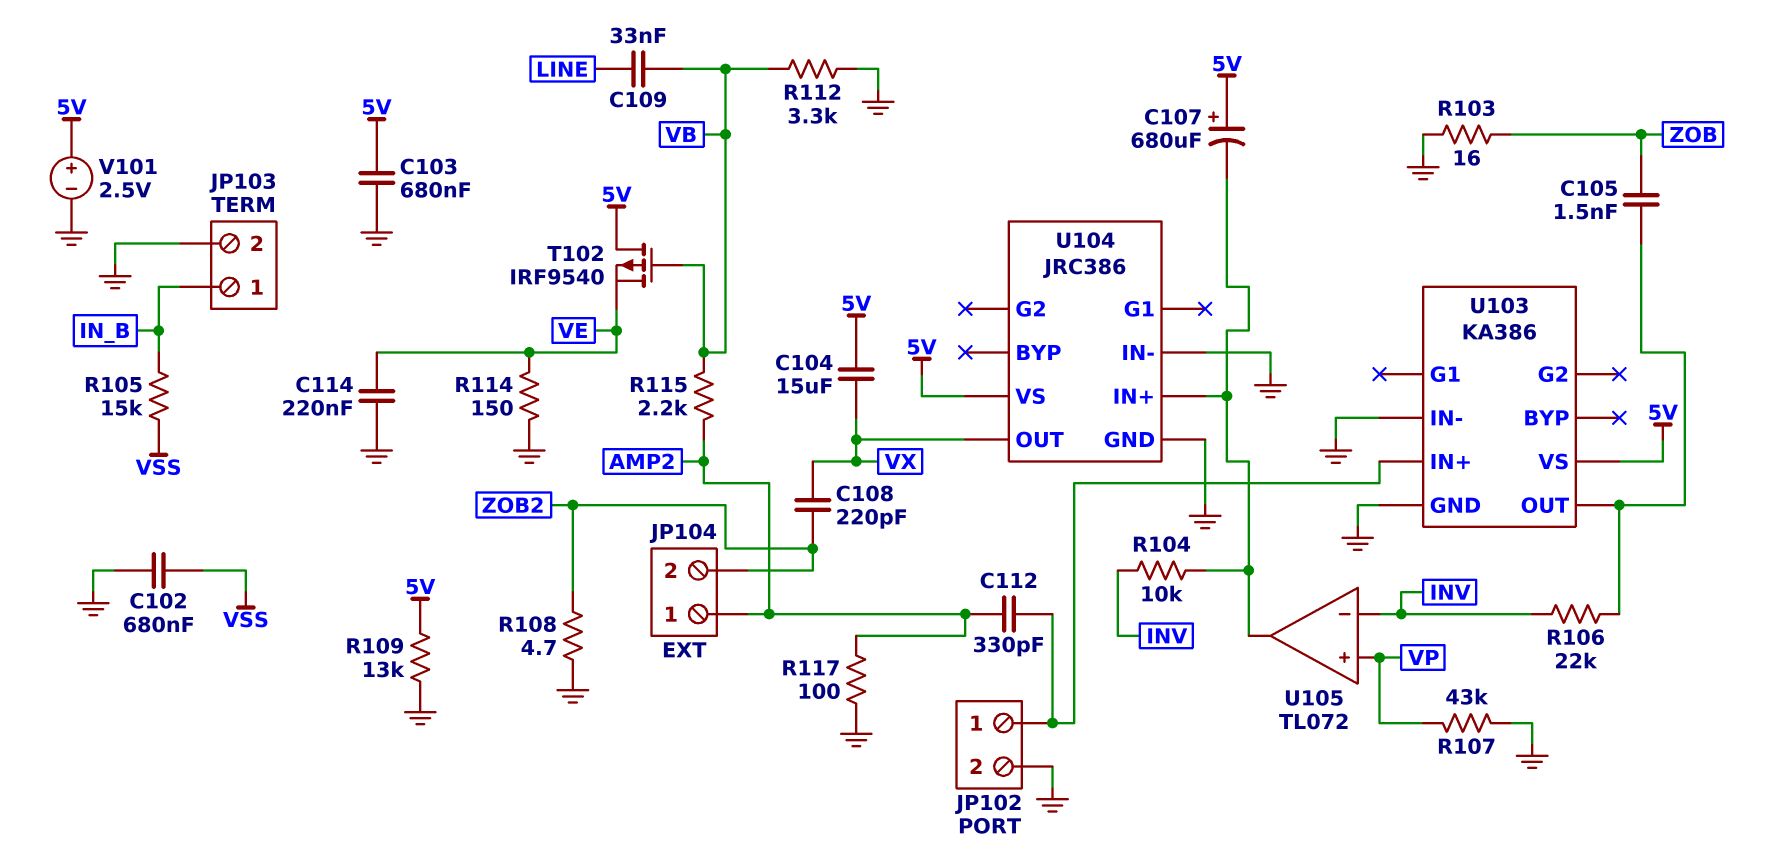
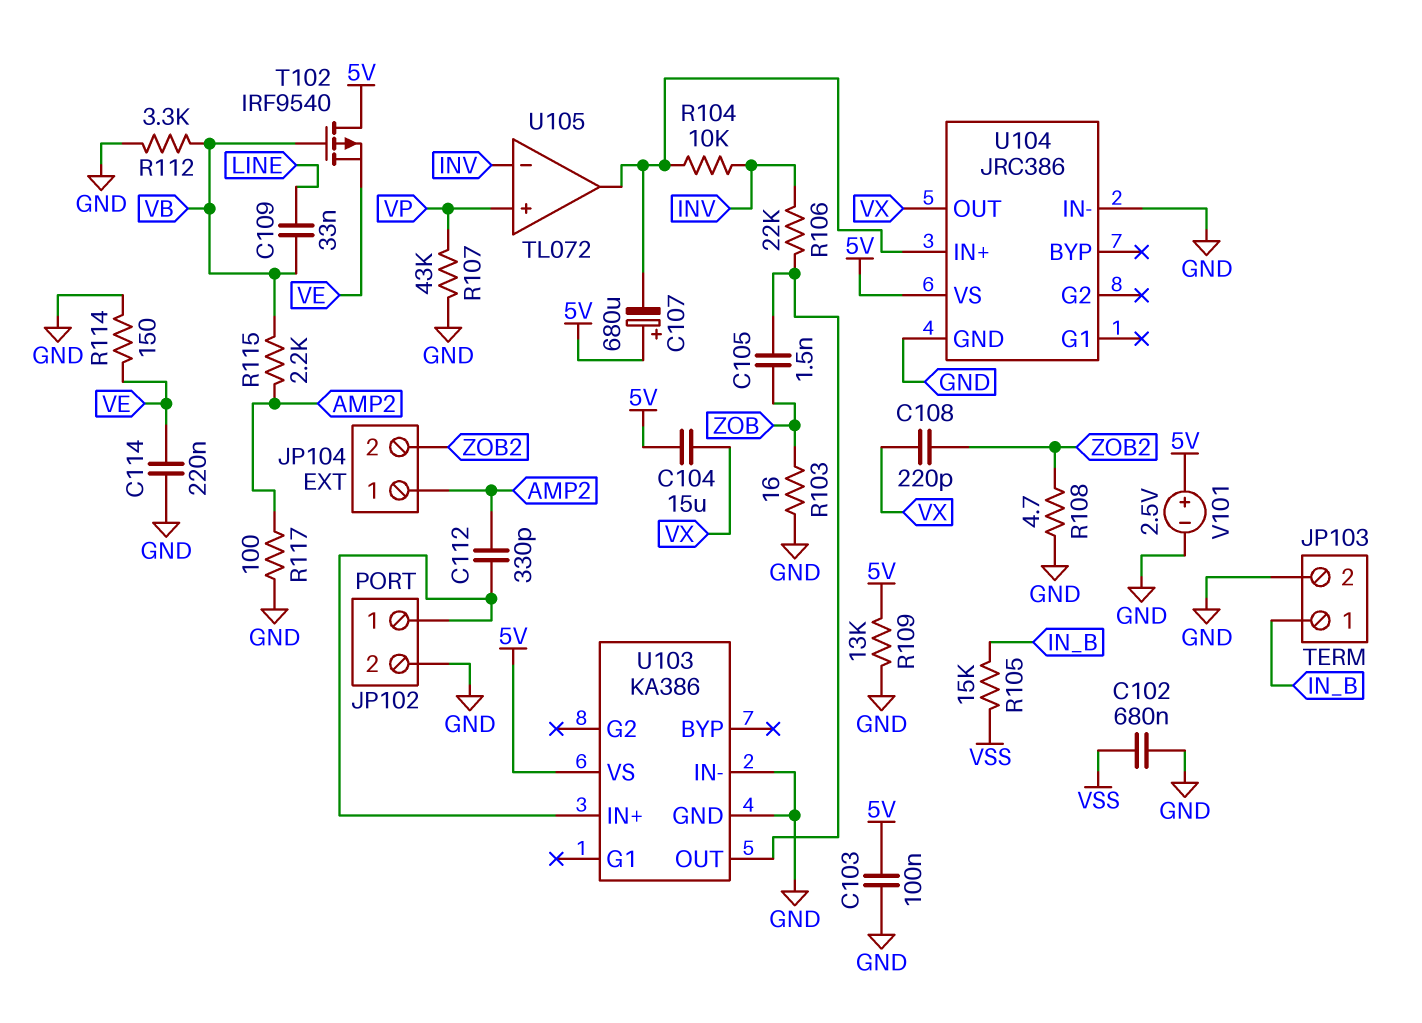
C103: 680nF (5V, GND) -> 100nF (5V, GND)

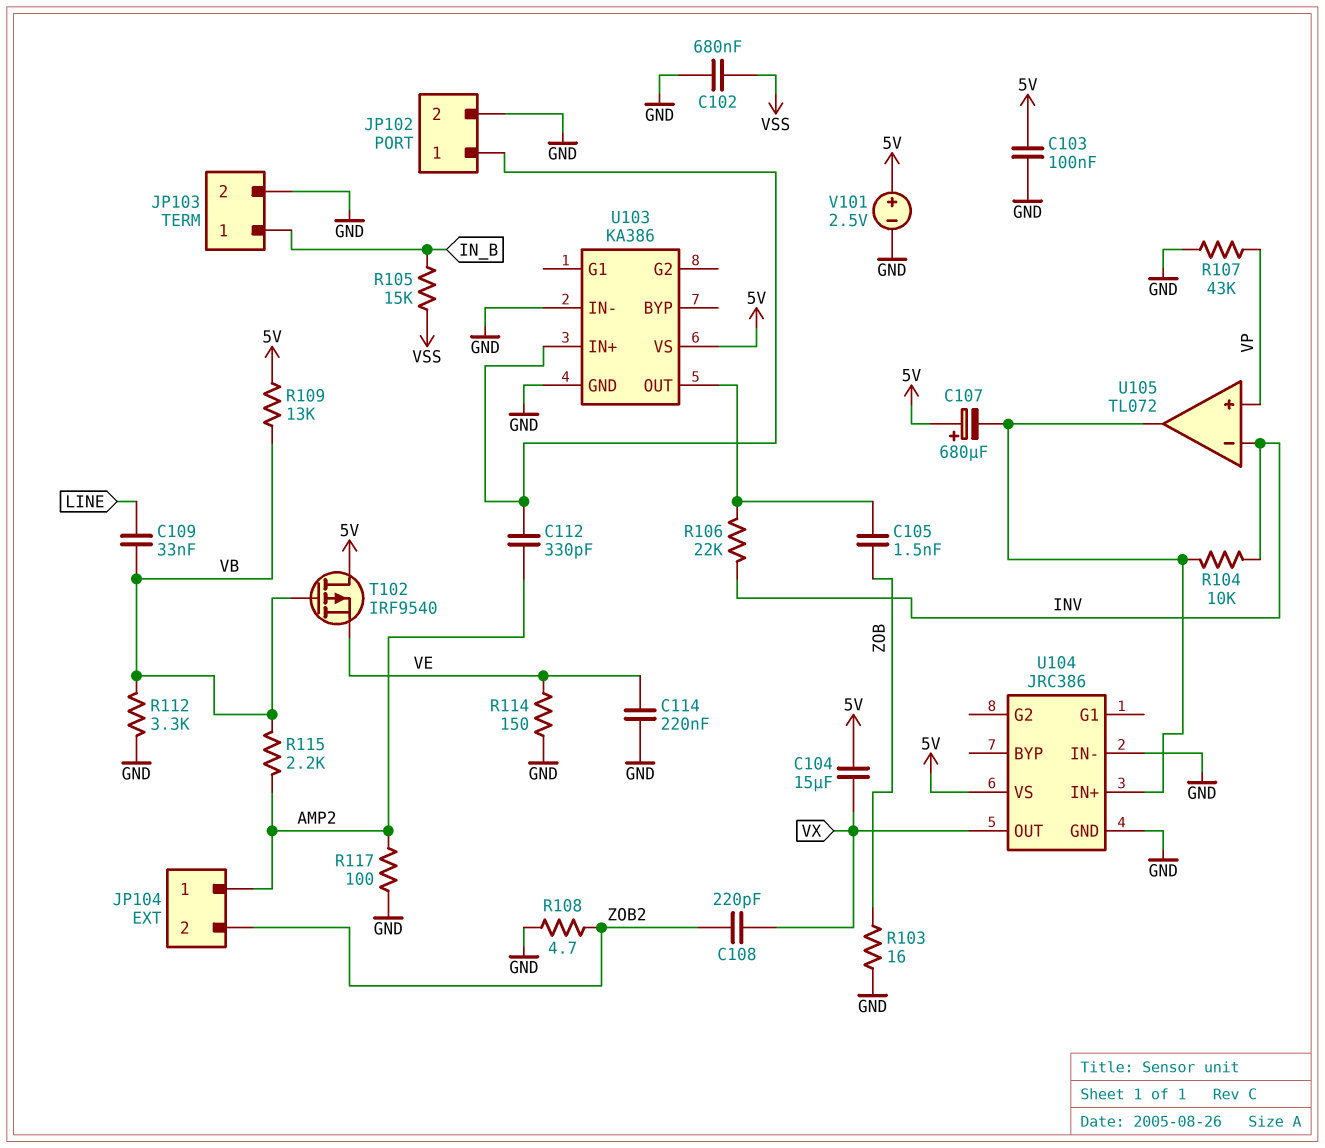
R109: 13k (5V, GND) -> 13k (5V, VB)

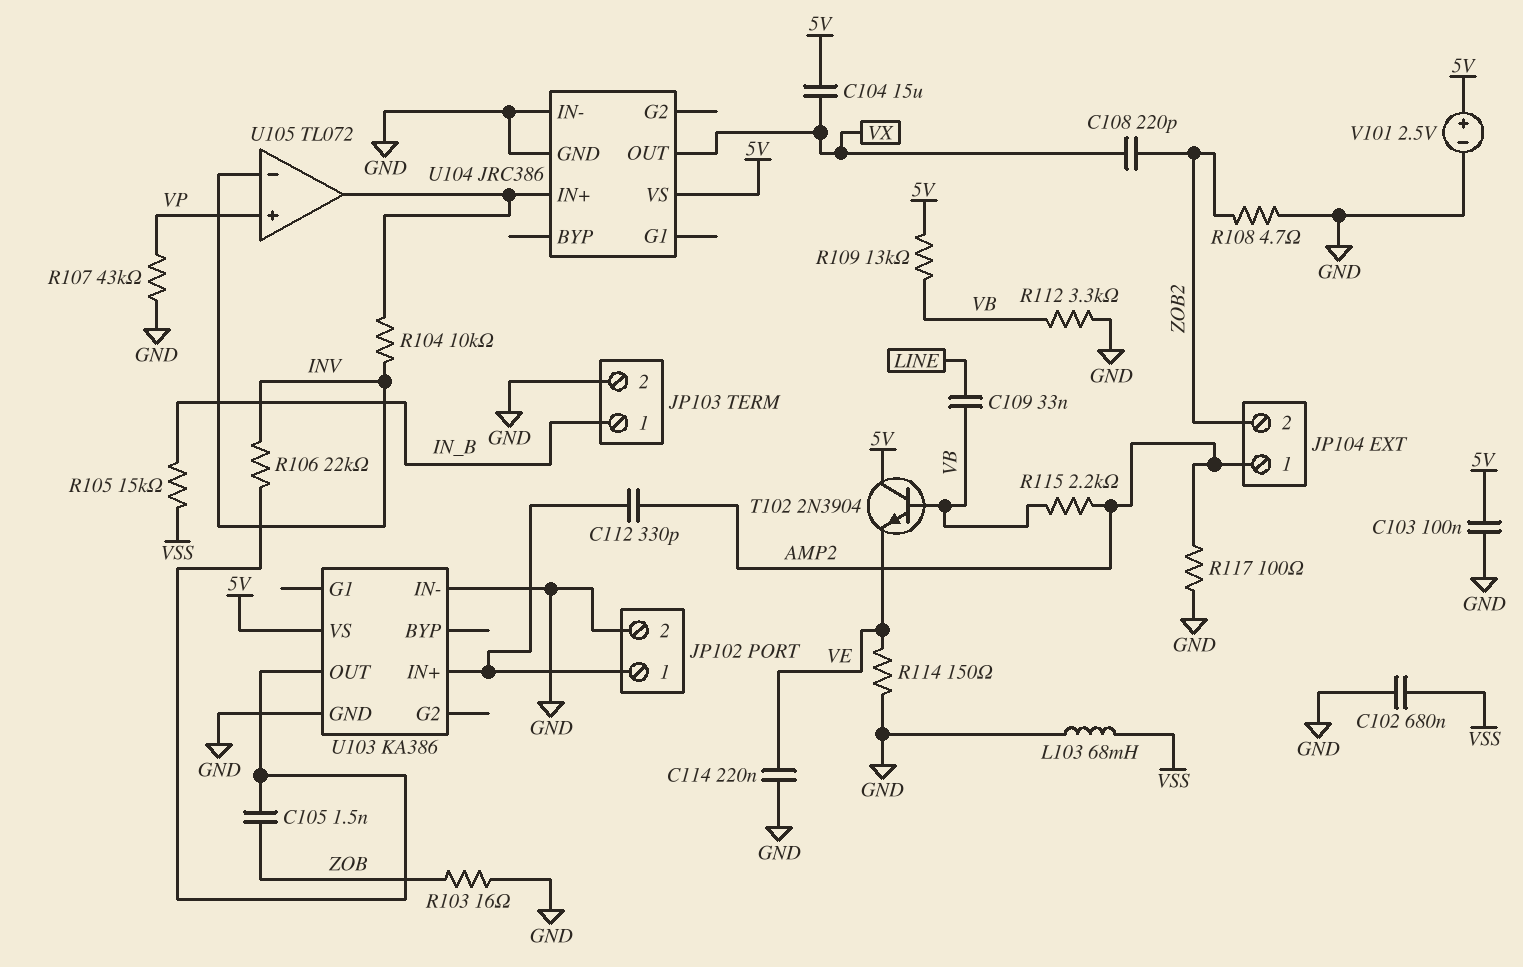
C107: 680uF (plus 5V, minus U104/IN+) -> none
L103: none -> 68mH (GND, VSS)
T102: PMOS IRF9540 (G VB, D 5V, S VE) -> NPN 2N3904 (B VB, C 5V, E VE)

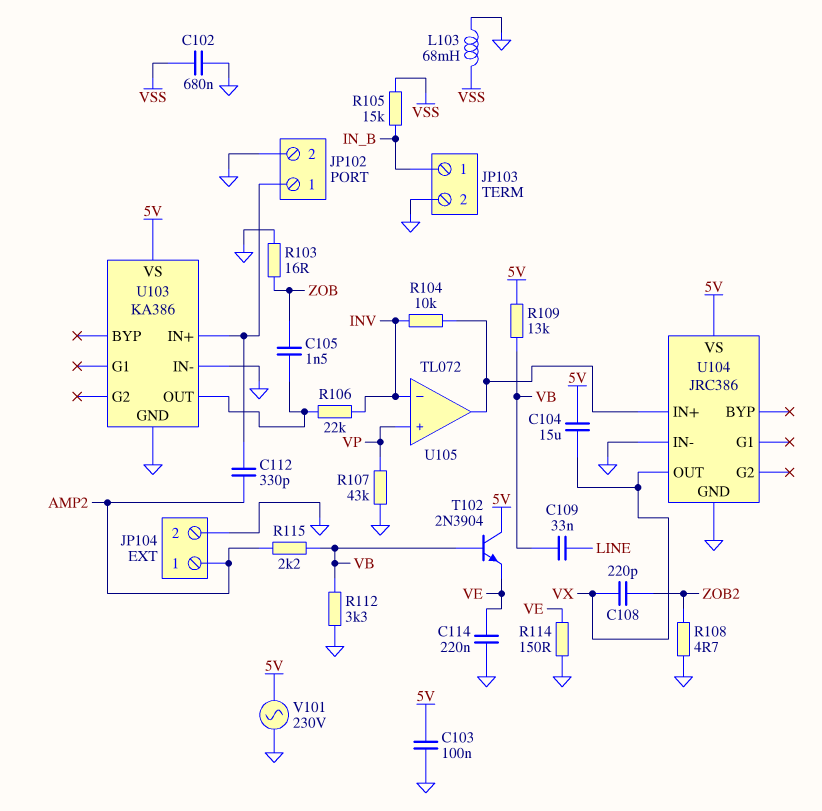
JP104 pin 2: ZOB2 -> GND
R117: 100 (AMP2, GND) -> none
V101: 2.5V (plus 5V, minus GND) -> AC 230V (5V, GND)

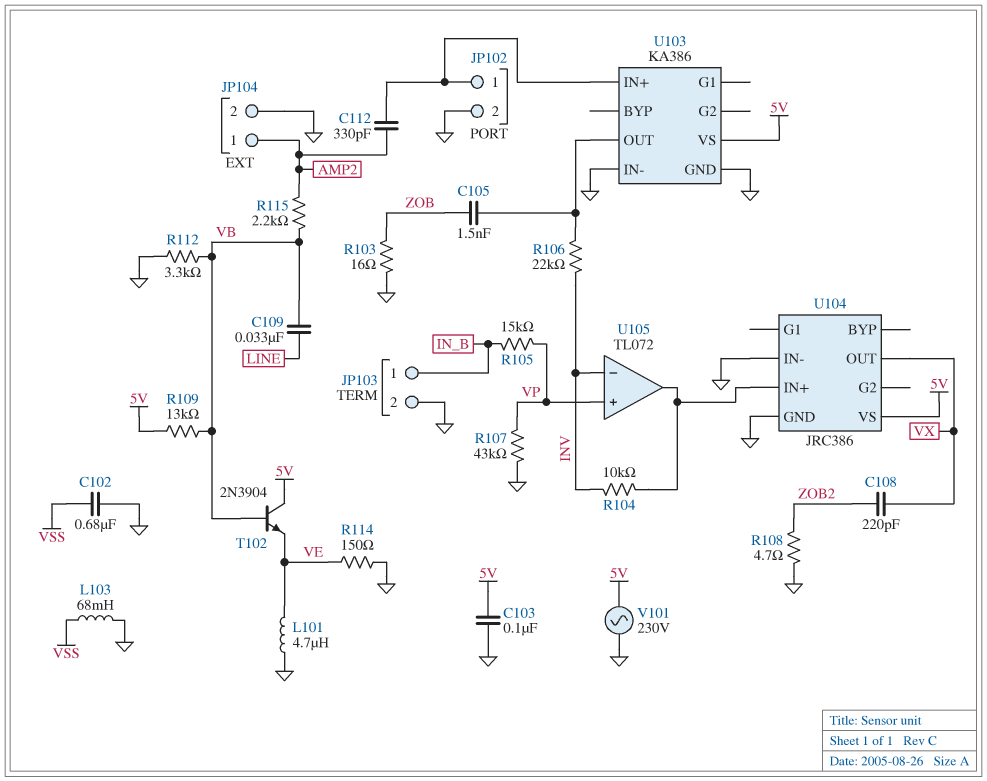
C104: 15uF (5V, VX) -> none
C114: 220nF (GND, VE) -> none
L101: none -> 4.7uH (GND, VE)
R105: 15k (IN_B, VSS) -> 15k (IN_B, VP)

